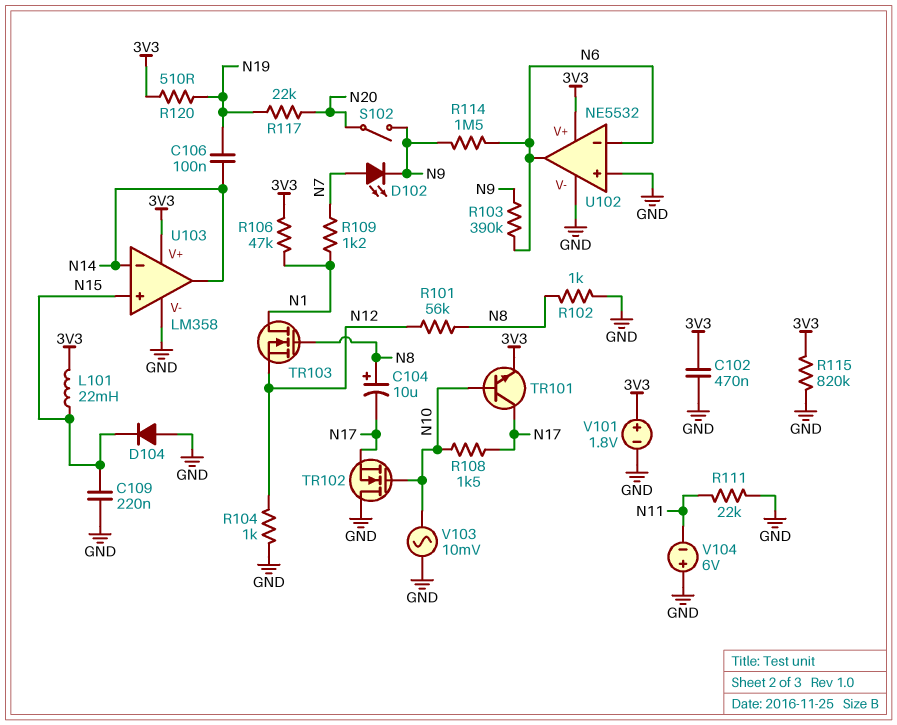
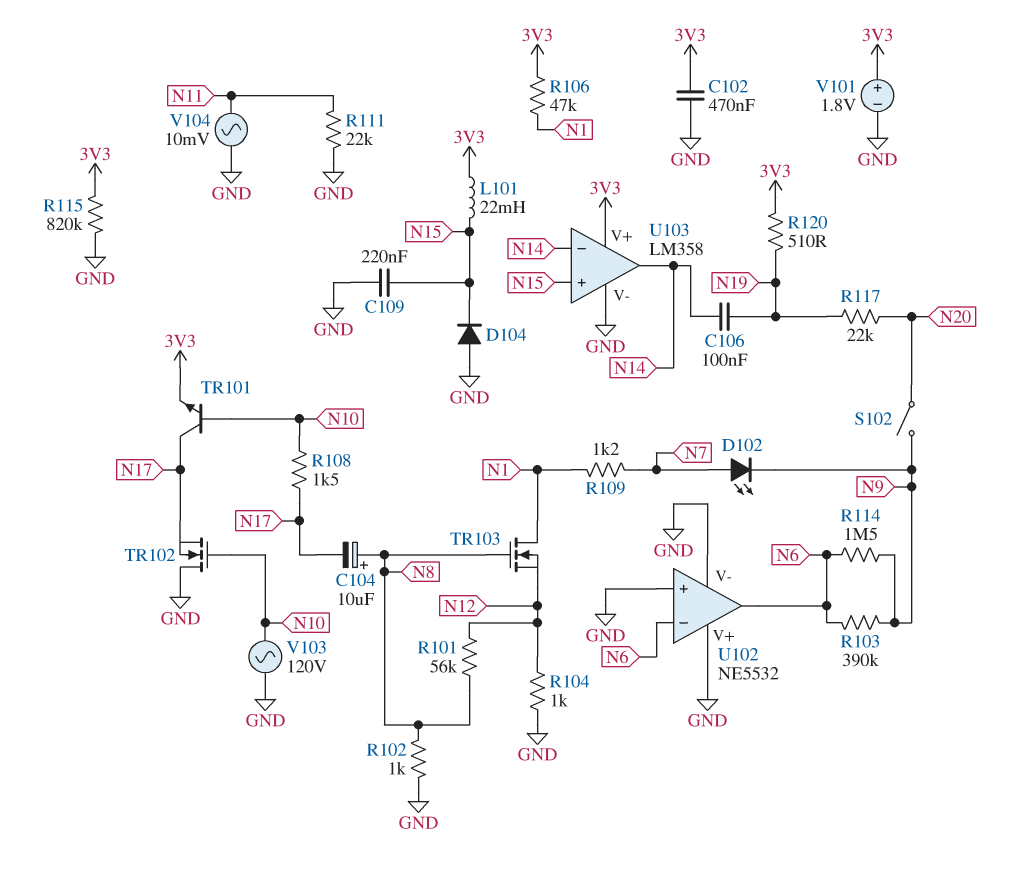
U102 pin V+: 3V3 -> GND
V103: AC 10mV (GND, N10) -> AC 120V (GND, N10)
V104: 6V (plus GND, minus N11) -> AC 10mV (GND, N11)

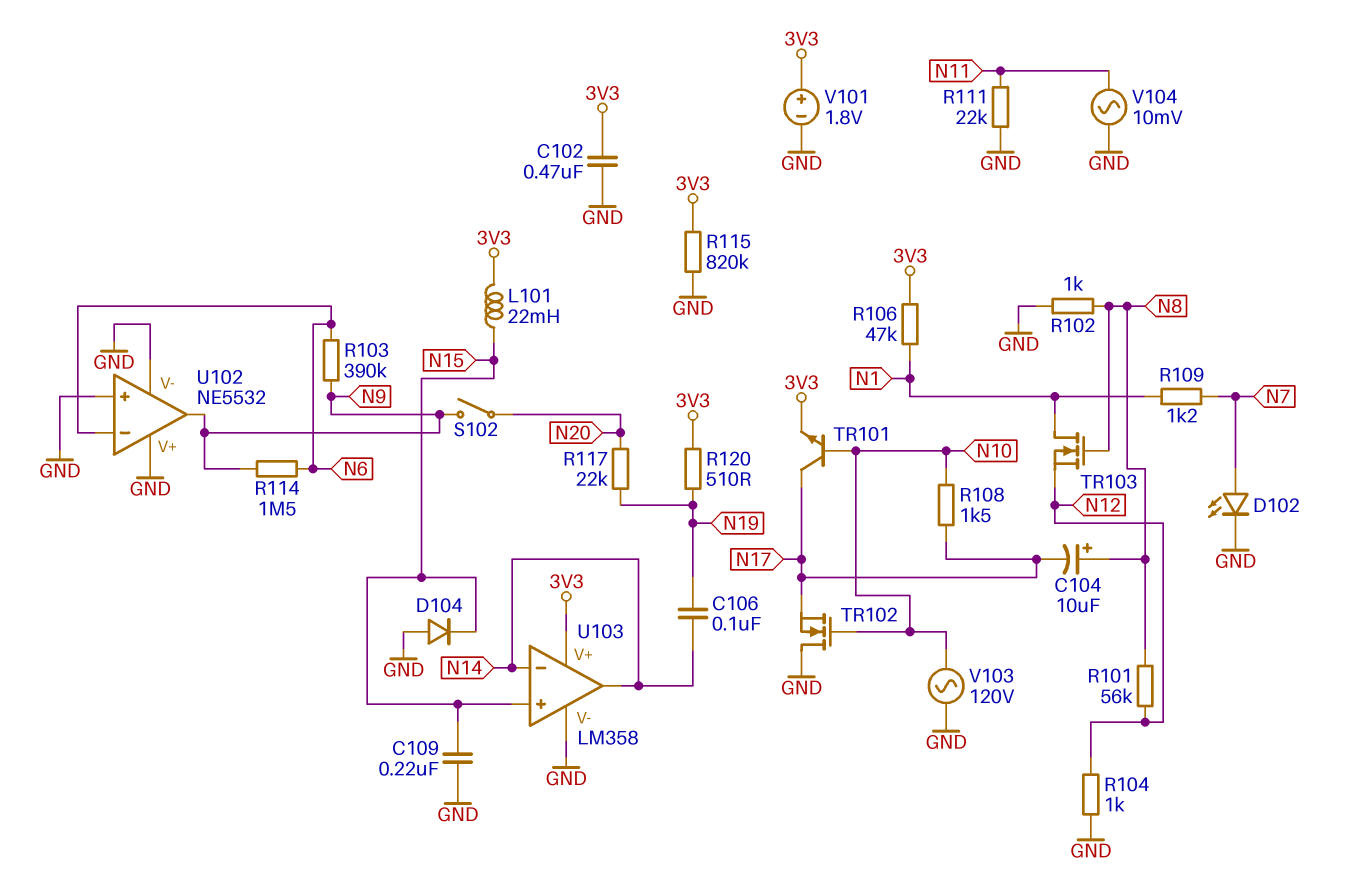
D102: LED (A N7, K N9) -> LED (A N7, K GND)
U102 pin out: N6 -> N9

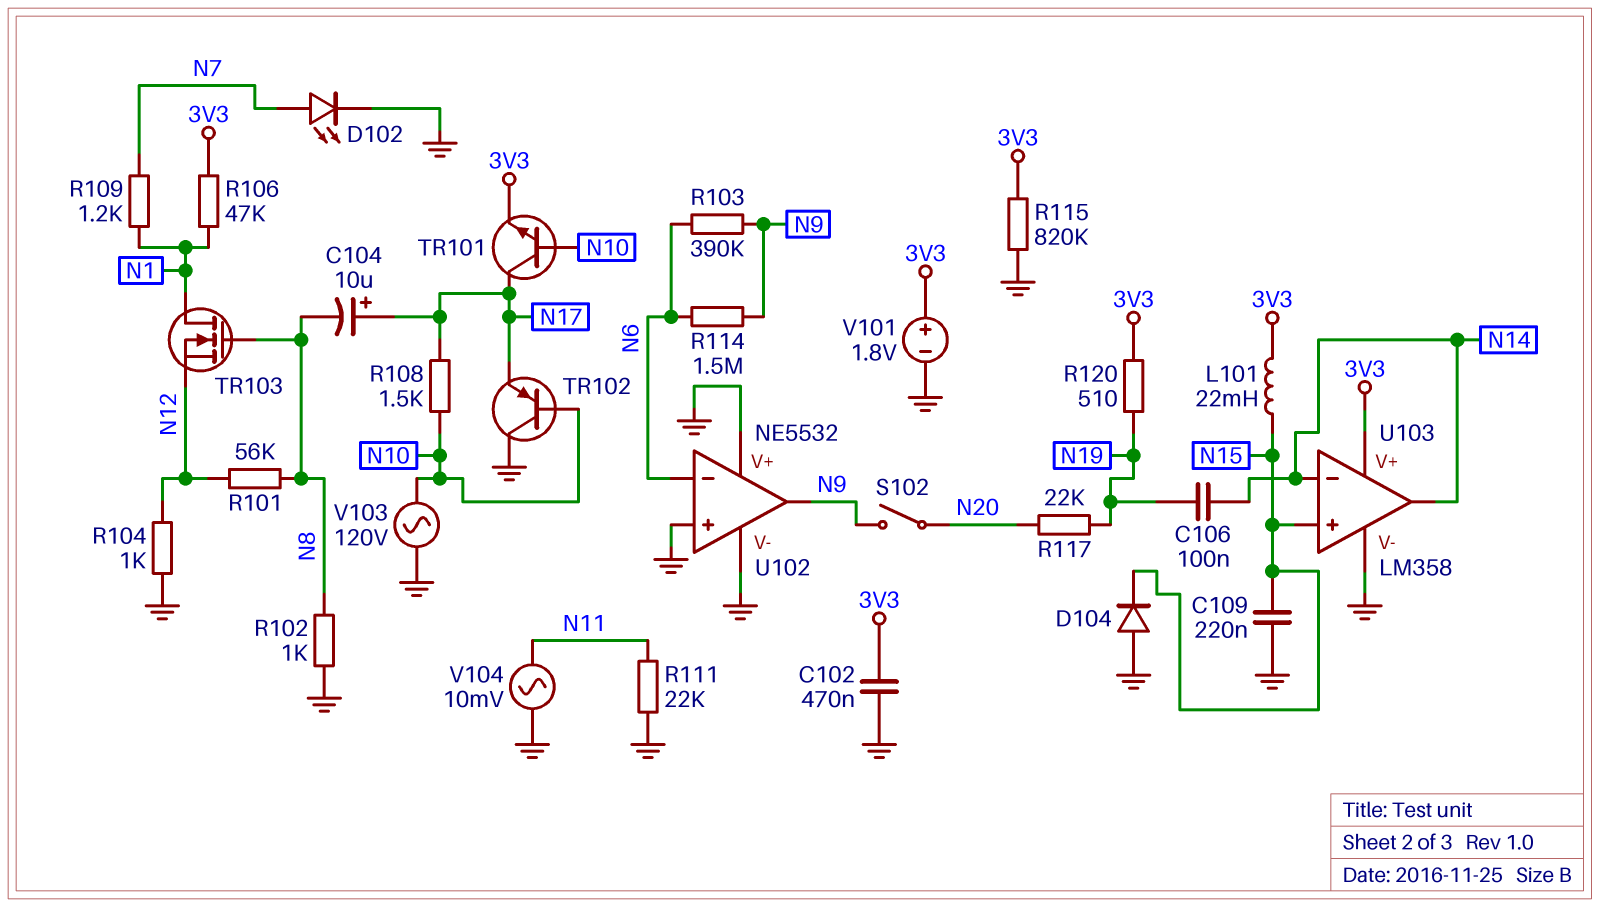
C104: 10uF (plus N8, minus N17) -> 10uF (plus N17, minus N8)
TR102: NMOS (G N10, D GND, S N17) -> PNP (B N10, C GND, E N17)

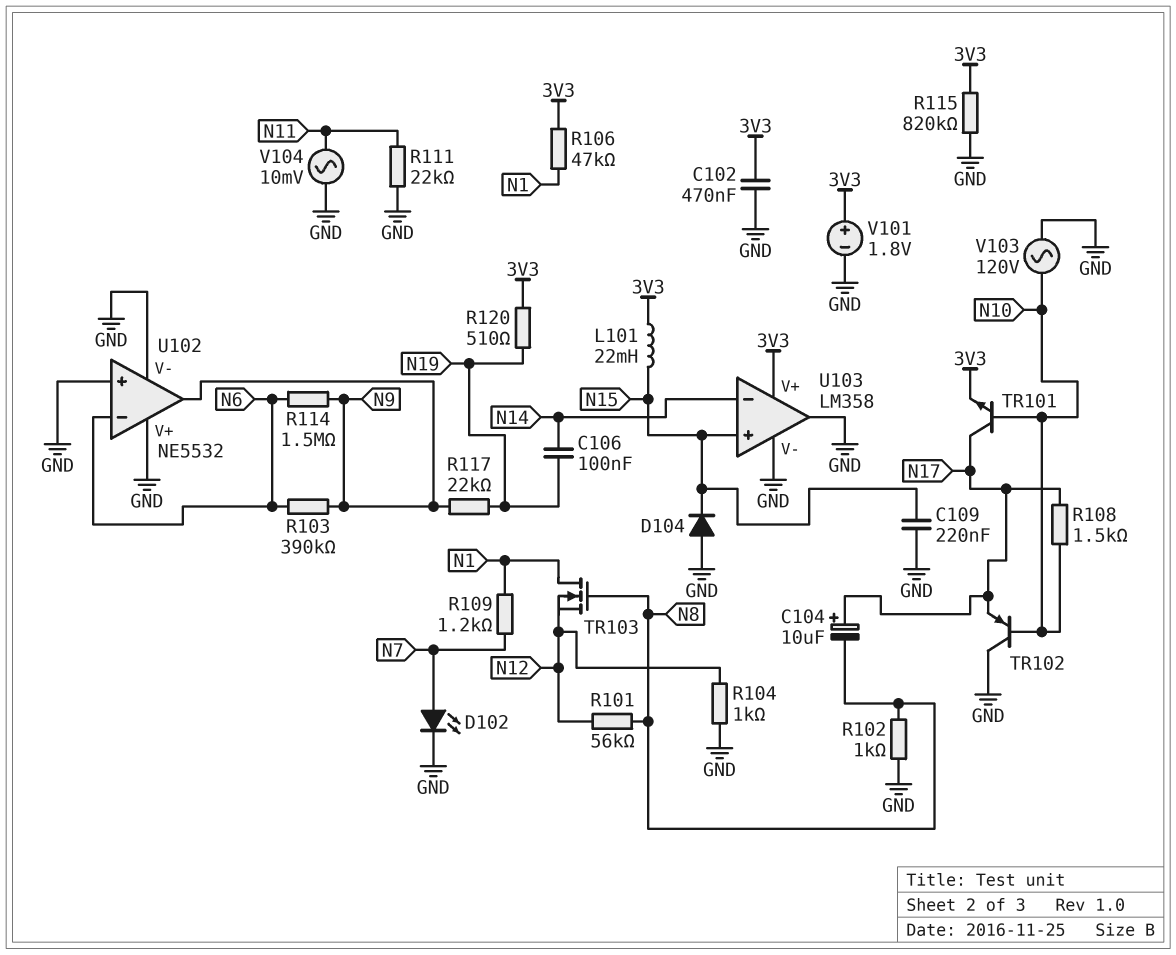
R117: 22k (N19, N20) -> 22k (N9, N19)
S102: switch (N9, N20) -> none
U103 pin out: N14 -> GND

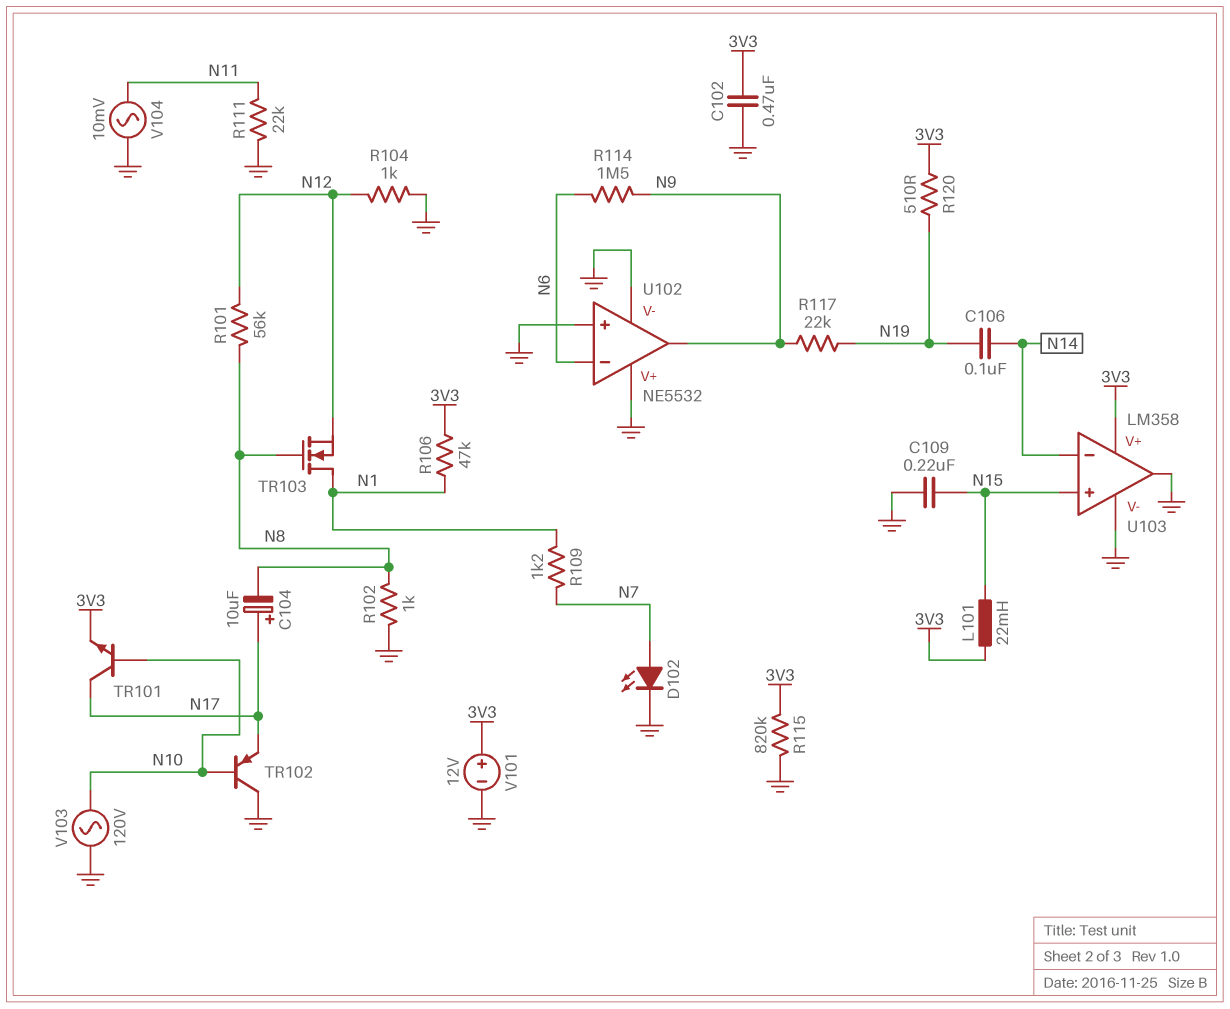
D104: diode (A GND, K N15) -> none
R103: 390k (N6, N9) -> none
R108: 1.5k (N10, N17) -> none
V101: 1.8V (plus 3V3, minus GND) -> 12V (plus 3V3, minus GND)

